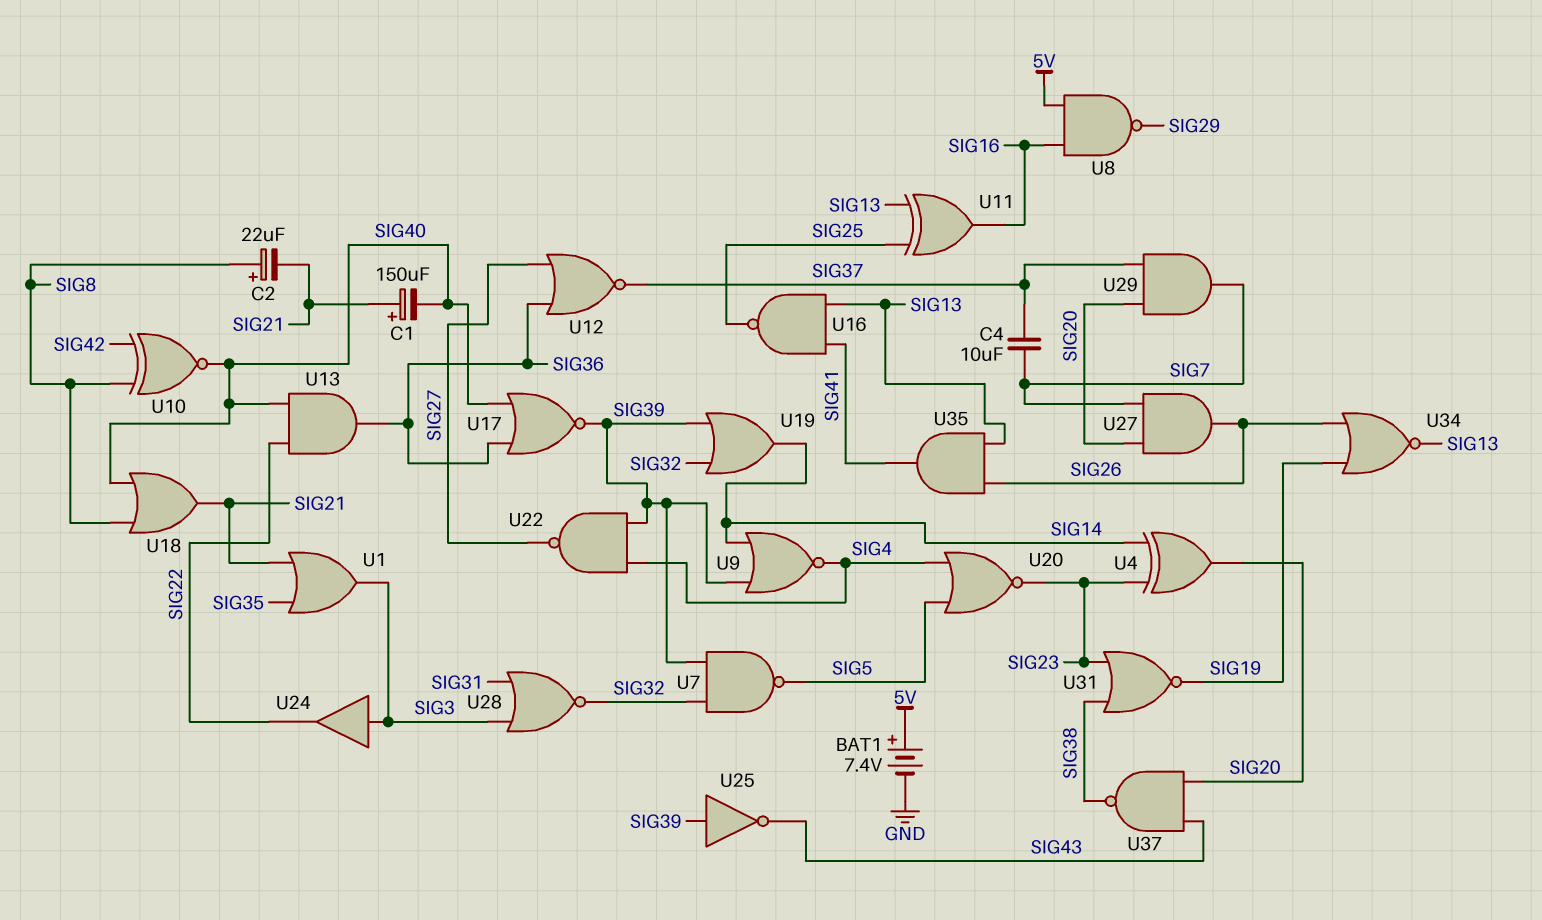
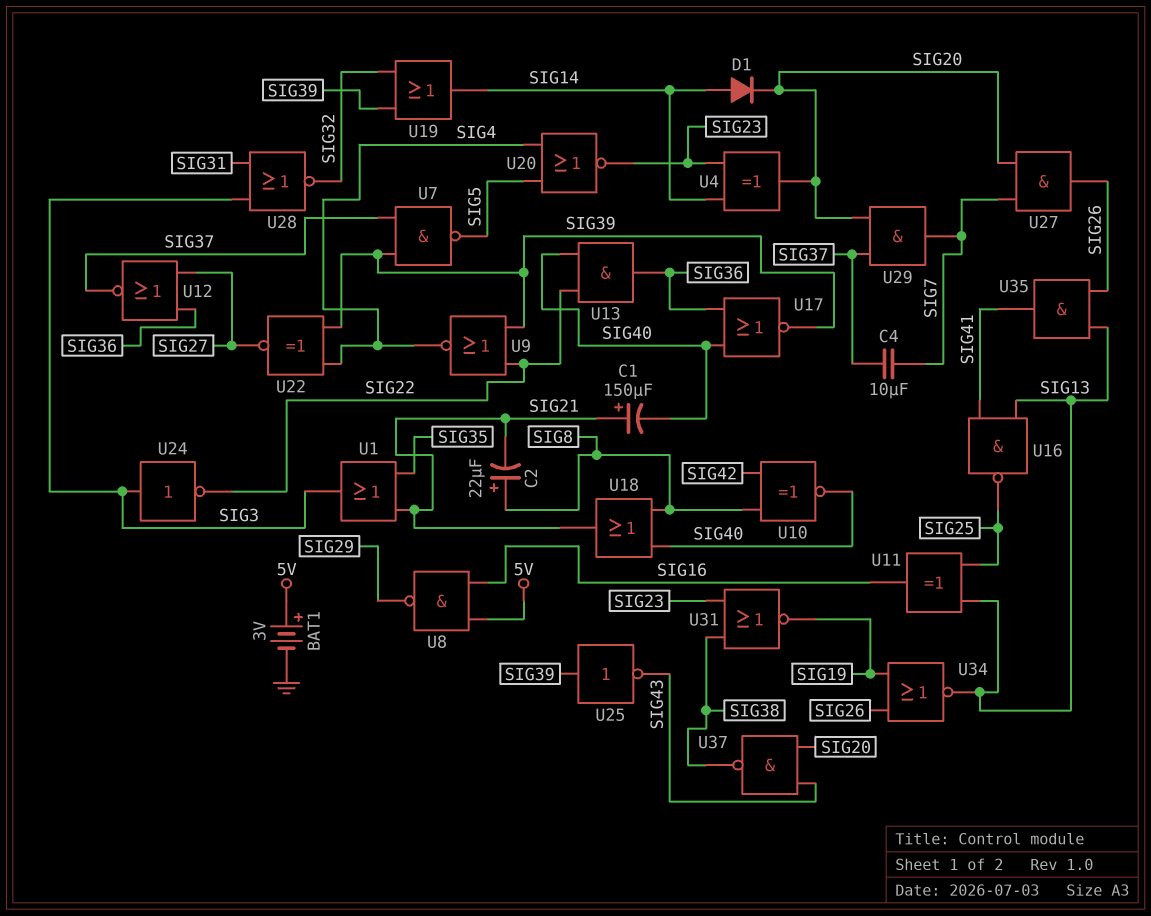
BAT1: 7.4V (plus 5V, minus GND) -> 3V (plus 5V, minus GND)
D1: none -> diode (A SIG14, K SIG20)
U7: NAND (in SIG32, in SIG39, out SIG5) -> NAND (in SIG37, in SIG39, out SIG5)
U9: NOR (in SIG14, in SIG39, out SIG4) -> NOR (in SIG22, in SIG39, out SIG4)
U22: NAND (in SIG4, in SIG39, out SIG27) -> XNOR (in SIG4, in SIG39, out SIG27)
U24: buffer (in SIG3, out SIG22) -> NOT (in SIG3, out SIG22)

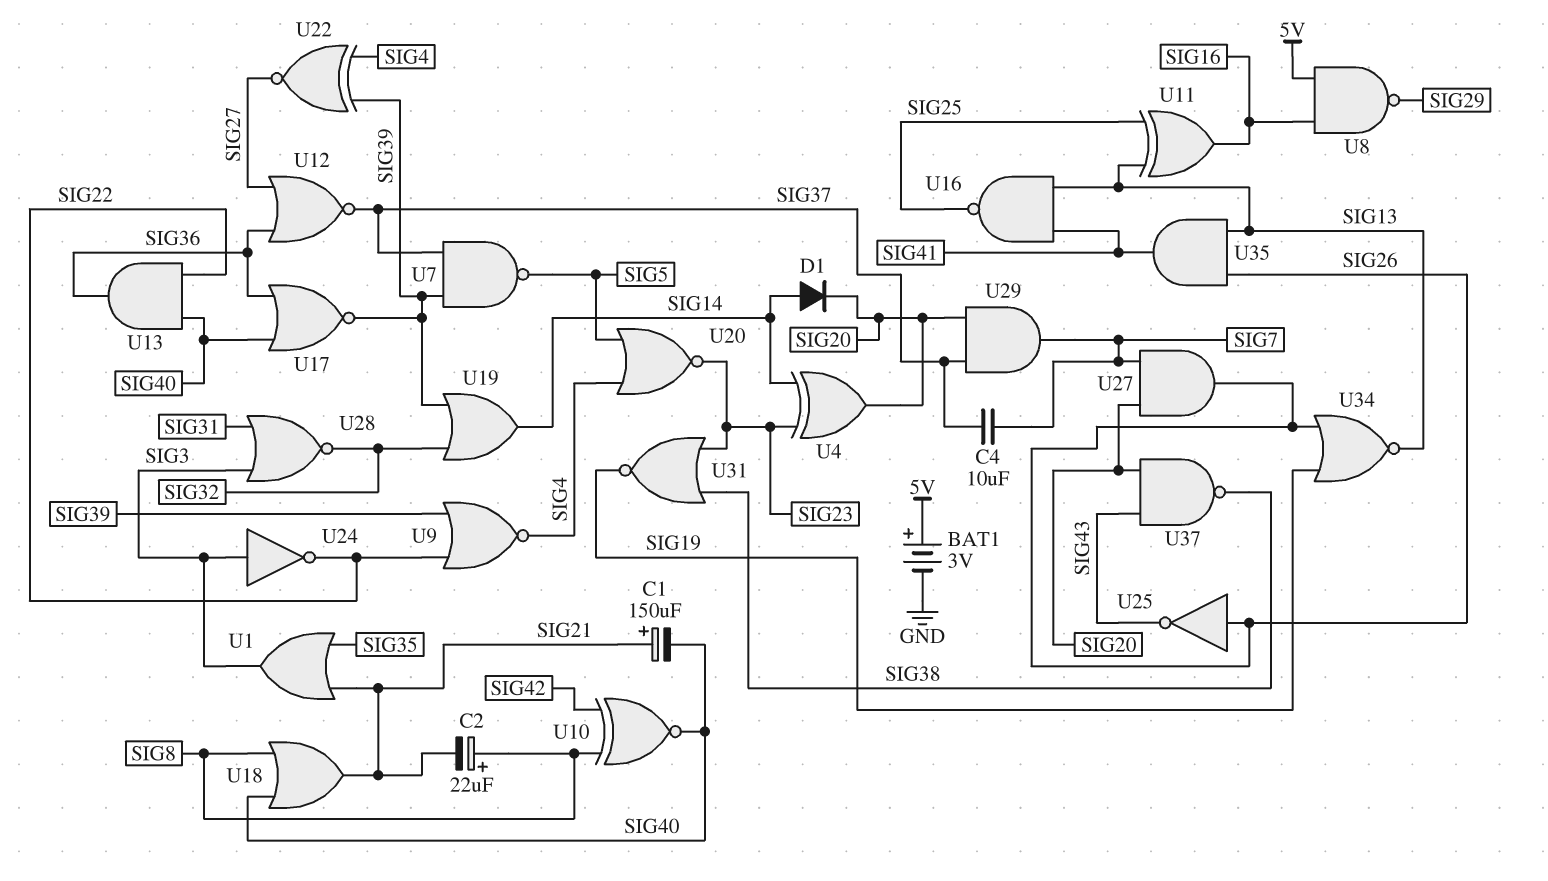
U25: NOT (in SIG39, out SIG43) -> NOT (in SIG26, out SIG43)

